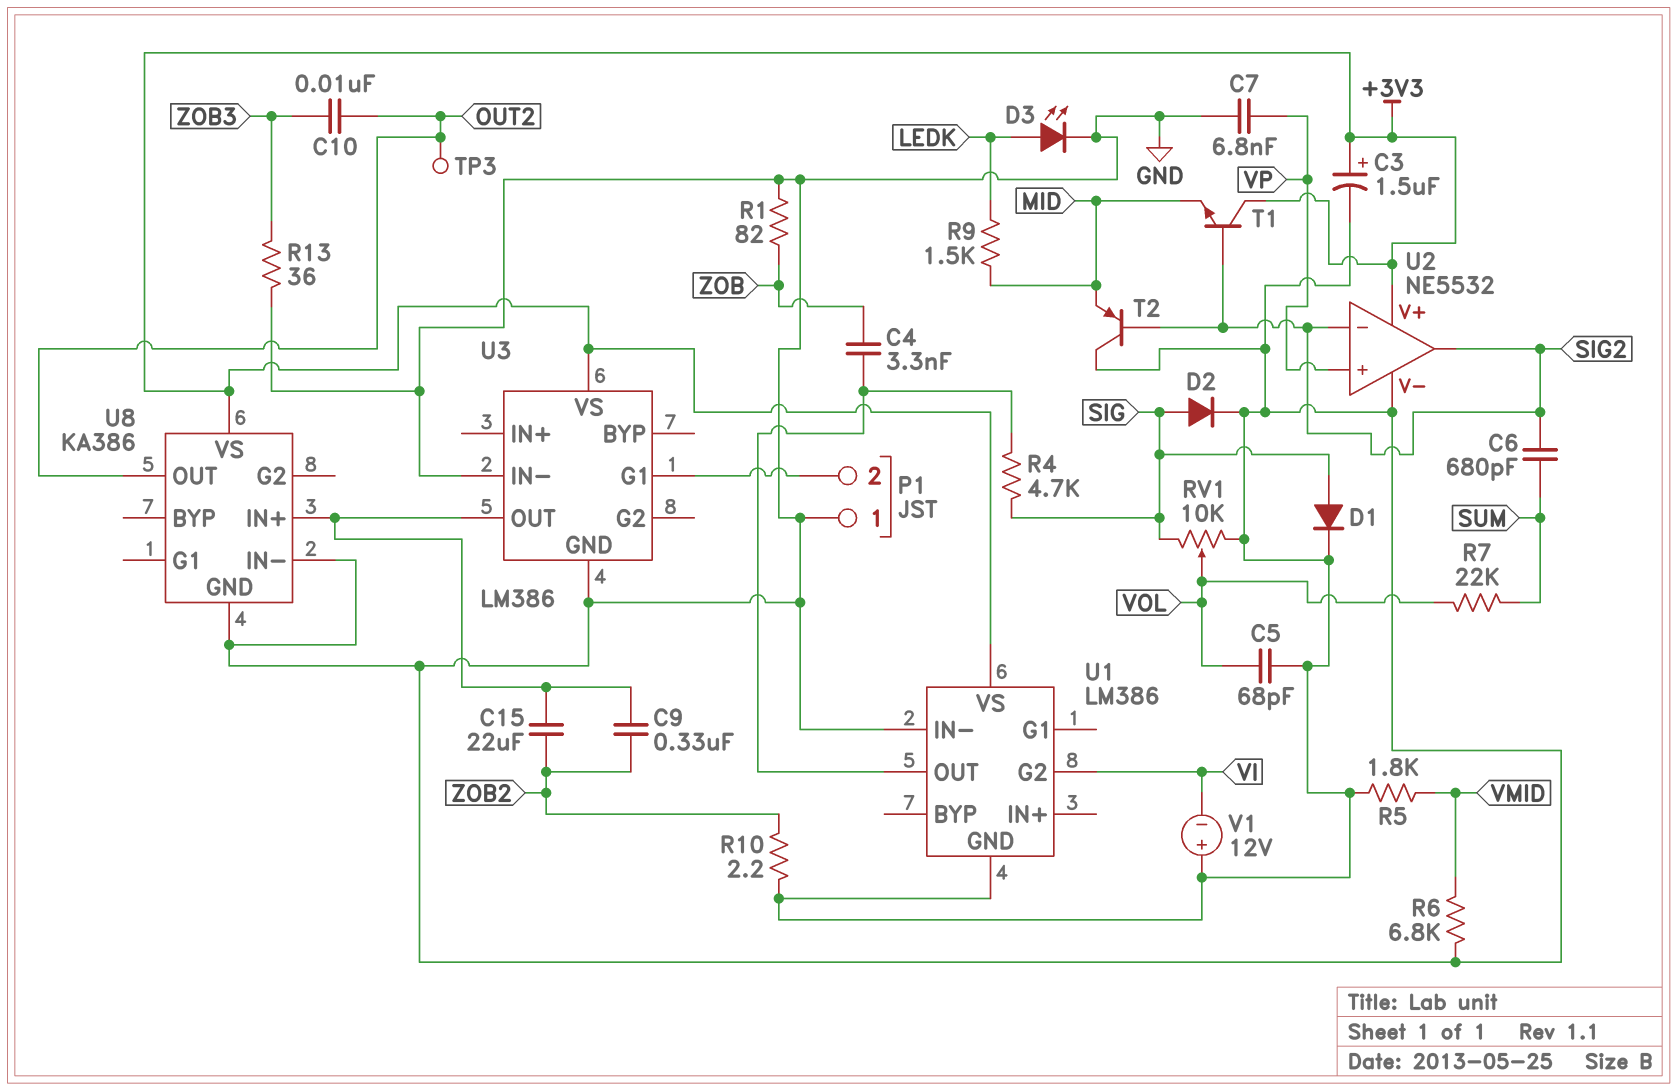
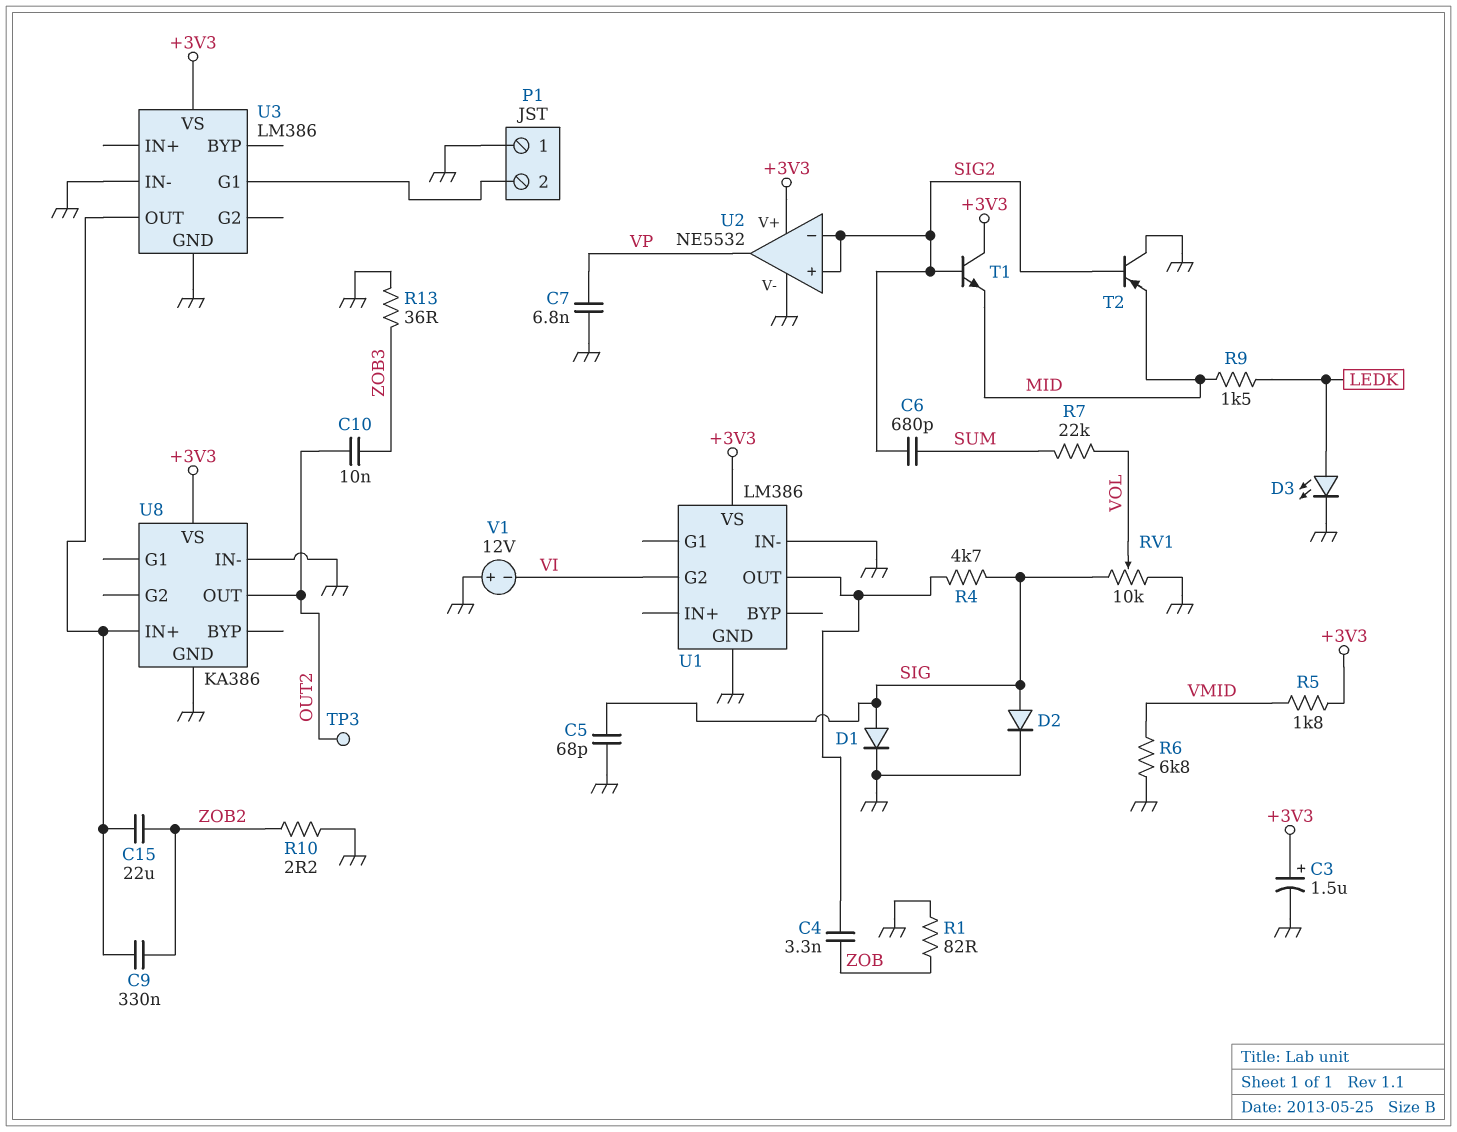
C5: 68pF (GND, VOL) -> 68pF (GND, SIG)
R5: 1.8k (GND, VMID) -> 1.8k (+3V3, VMID)
U2 pin in+: VP -> SIG2
U2 pin out: SIG2 -> VP

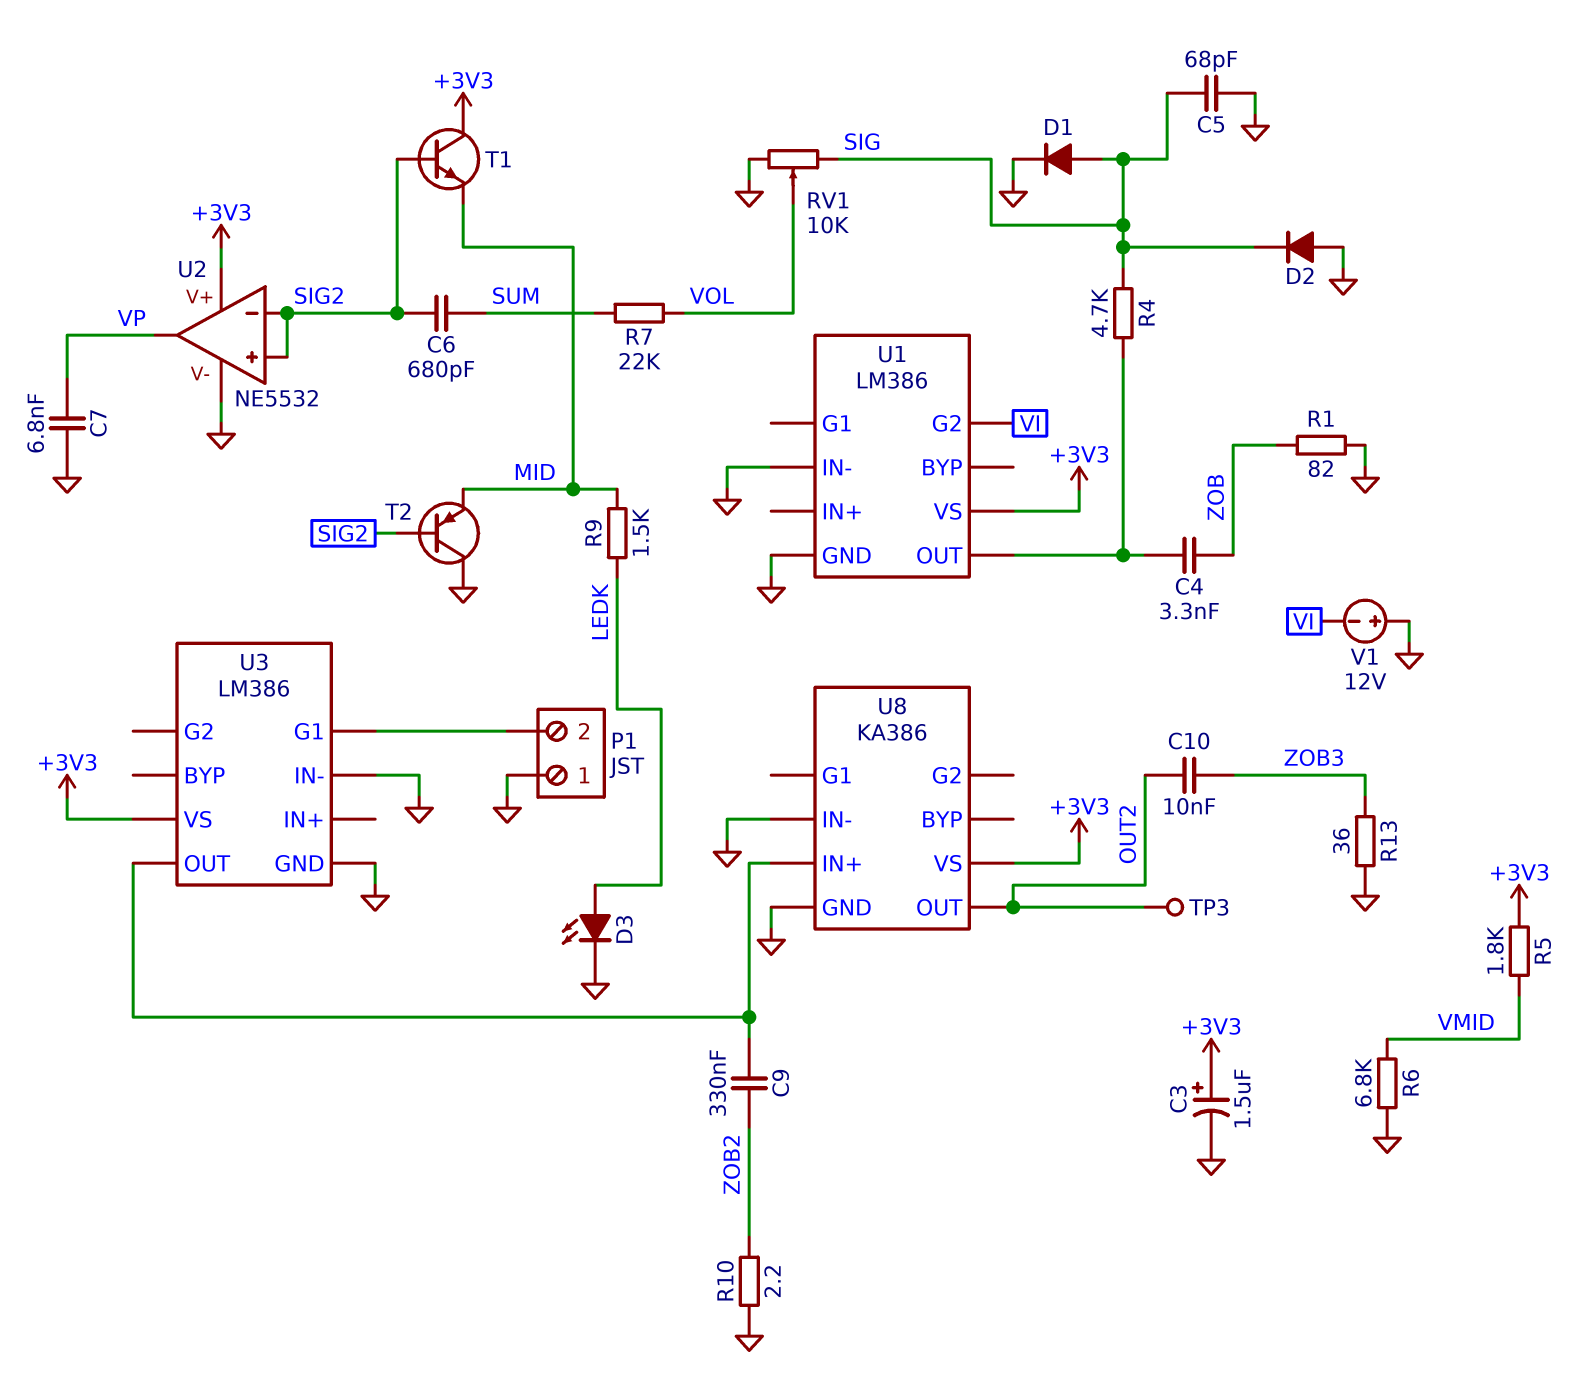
C15: 22uF (U3/OUT, ZOB2) -> none
D2: diode (A SIG, K GND) -> diode (A GND, K SIG)

